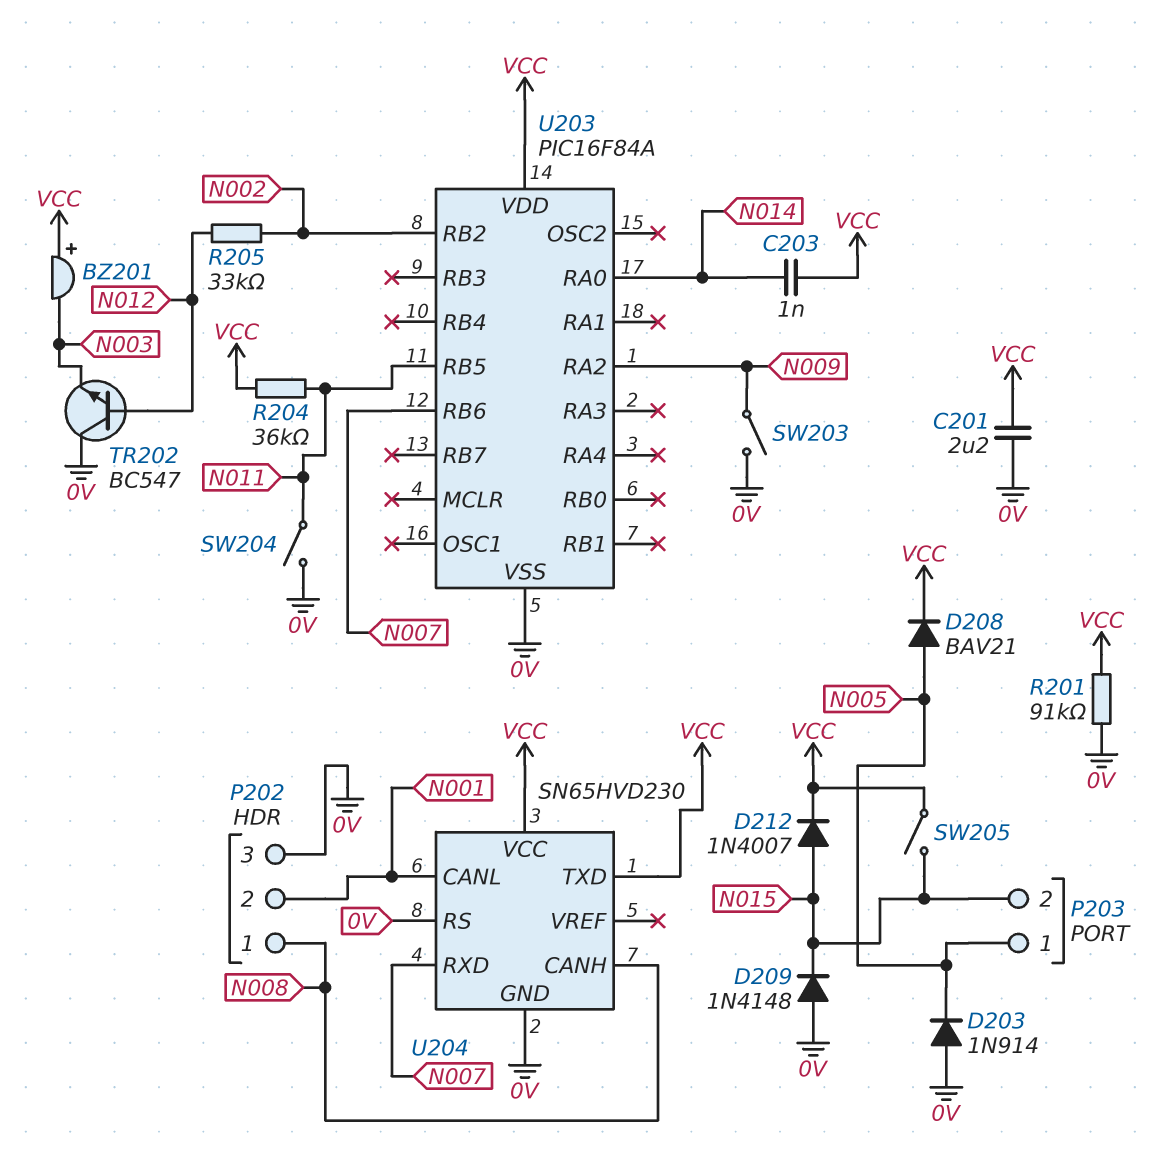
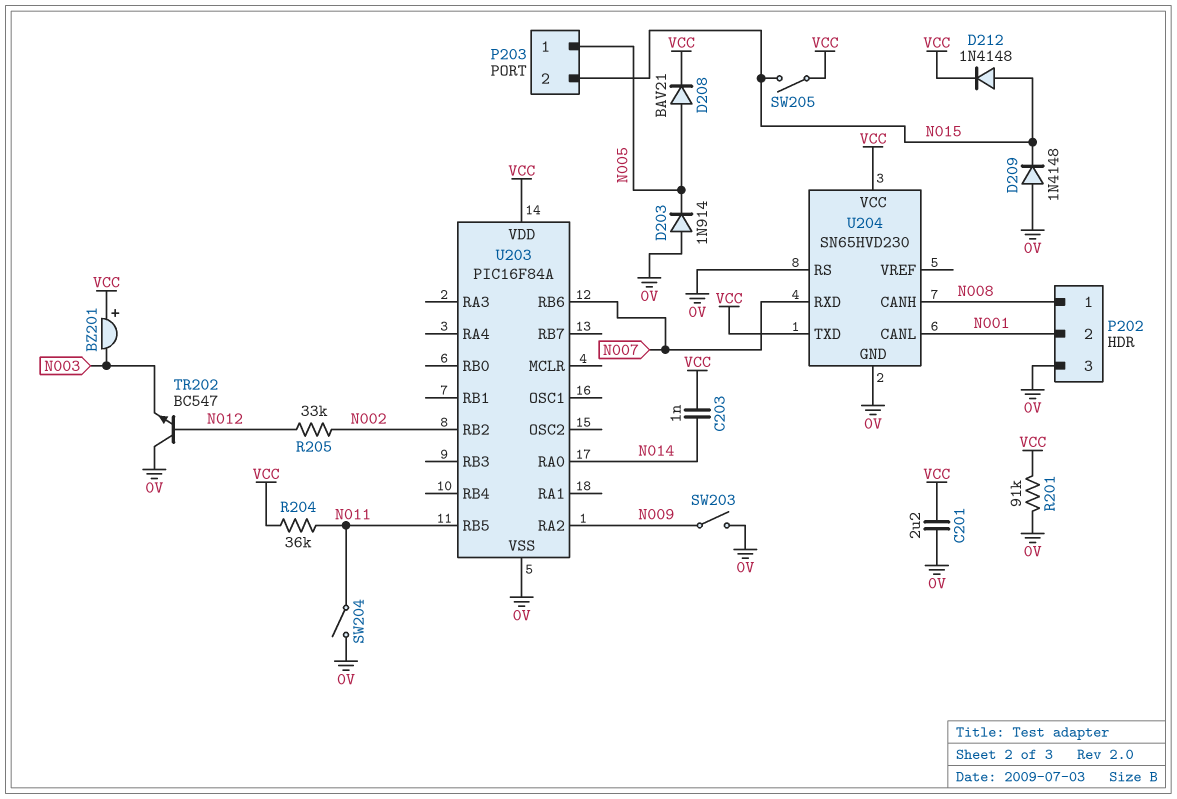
D212: diode 1N4007 (A N015, K VCC) -> diode 1N4148 (A N015, K VCC)

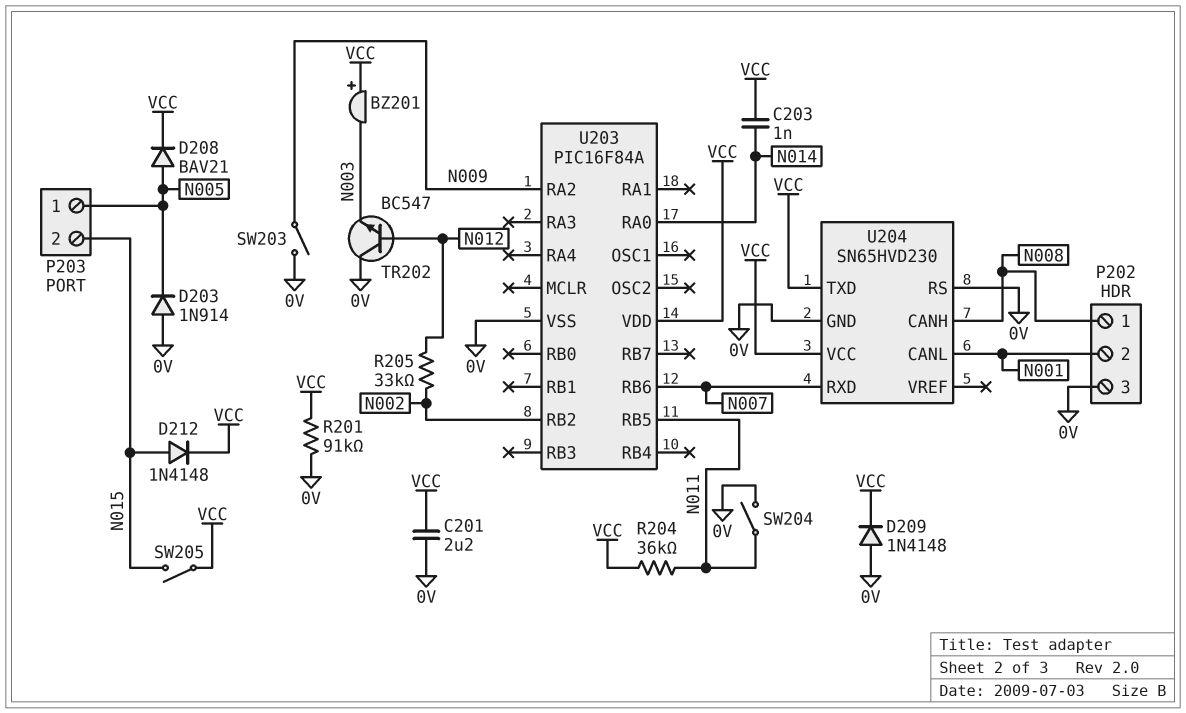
D209: diode 1N4148 (A 0V, K N015) -> diode 1N4148 (A 0V, K VCC)

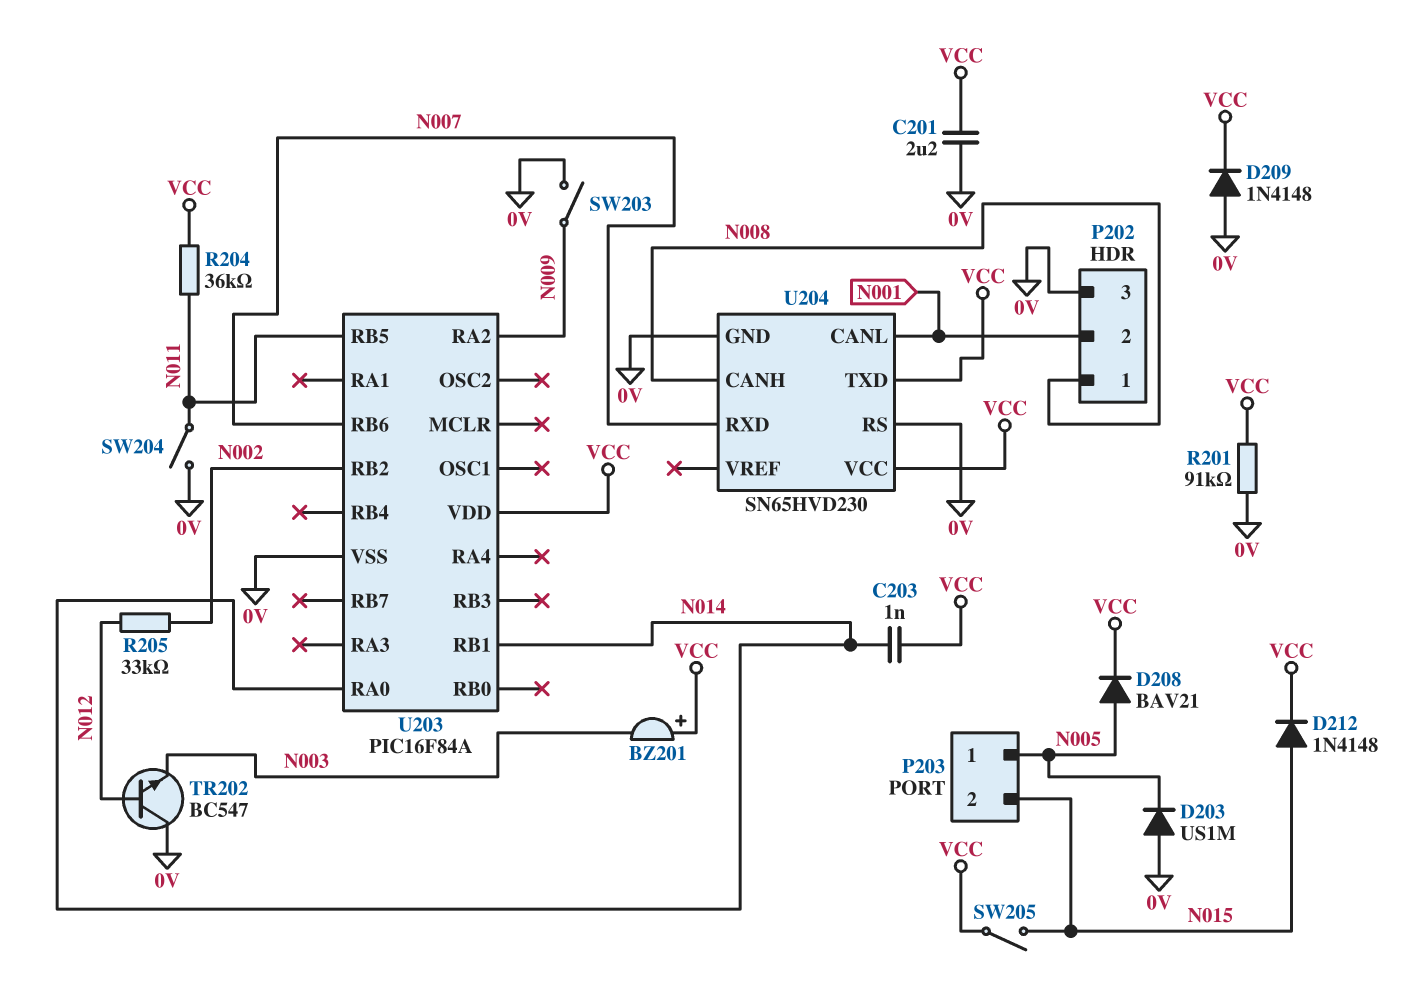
D203: diode 1N914 (A 0V, K N005) -> diode US1M (A 0V, K N005)
U203 pin RB1: none -> N014

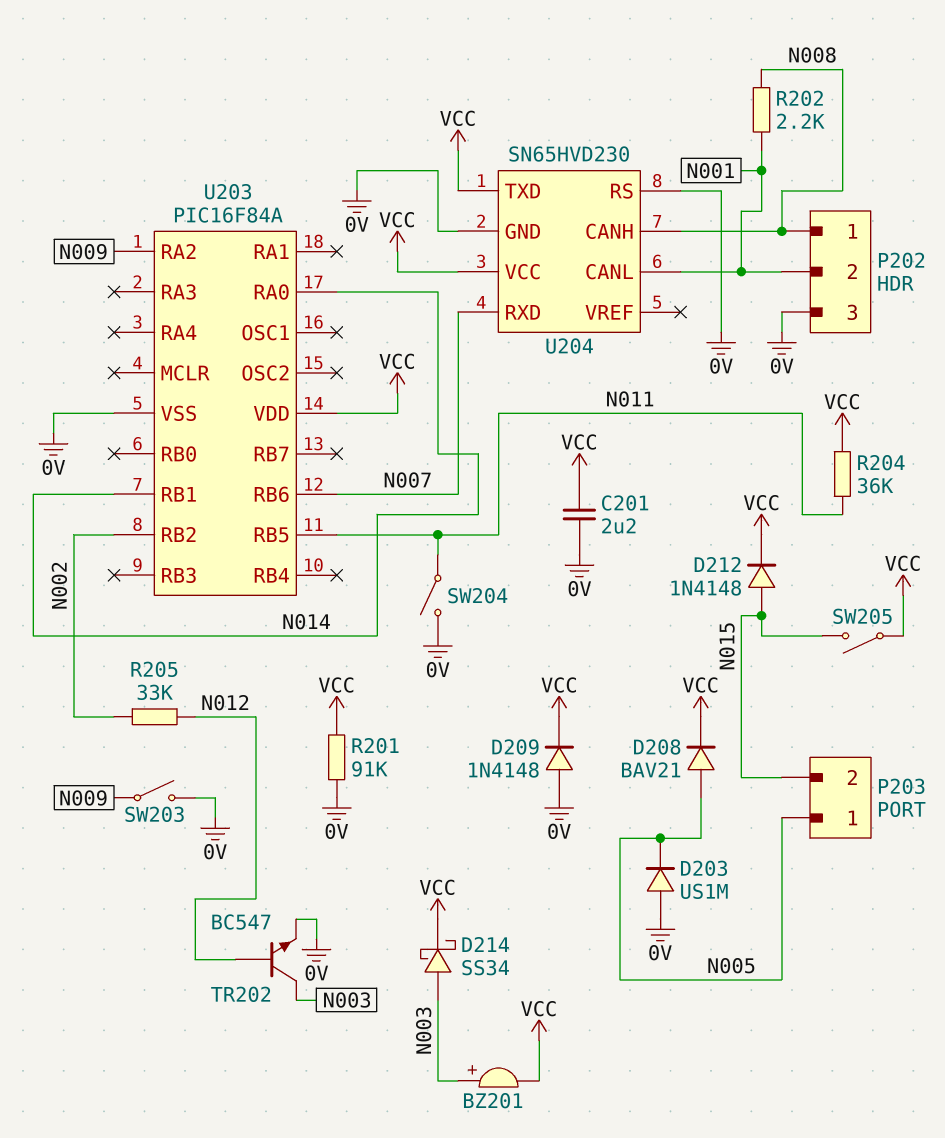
BZ201: buzzer (plus VCC, minus N003) -> buzzer (plus N003, minus VCC)
C203: 1nF (N014, VCC) -> none
D214: none -> schottky SS34 (A N003, K VCC)
R202: none -> 2.2k (N001, N008)
TR202: NPN BC547 (B N012, C 0V, E N003) -> NPN BC547 (B N012, C N003, E 0V)

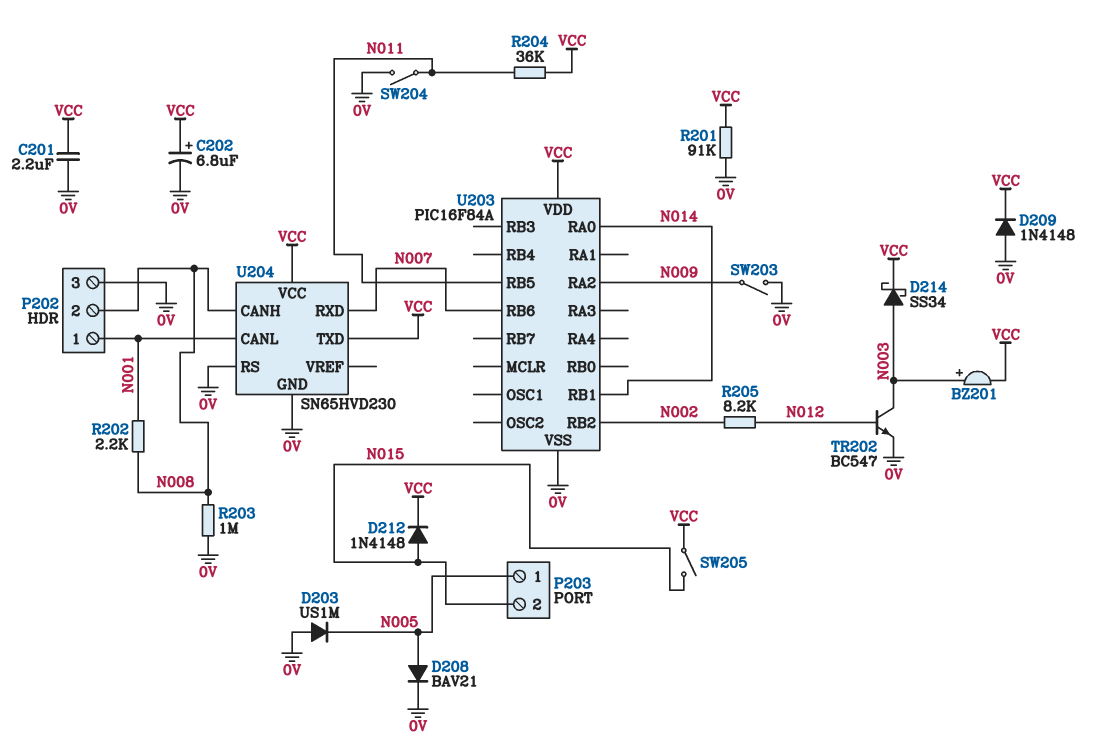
C202: none -> 6.8uF (plus VCC, minus 0V)
D208: diode BAV21 (A N005, K VCC) -> diode BAV21 (A N005, K 0V)
P202 pin 1: N008 -> N001
P202 pin 2: N001 -> N008
R203: none -> 1M (0V, N008)
R205: 33k (N002, N012) -> 8.2k (N002, N012)

